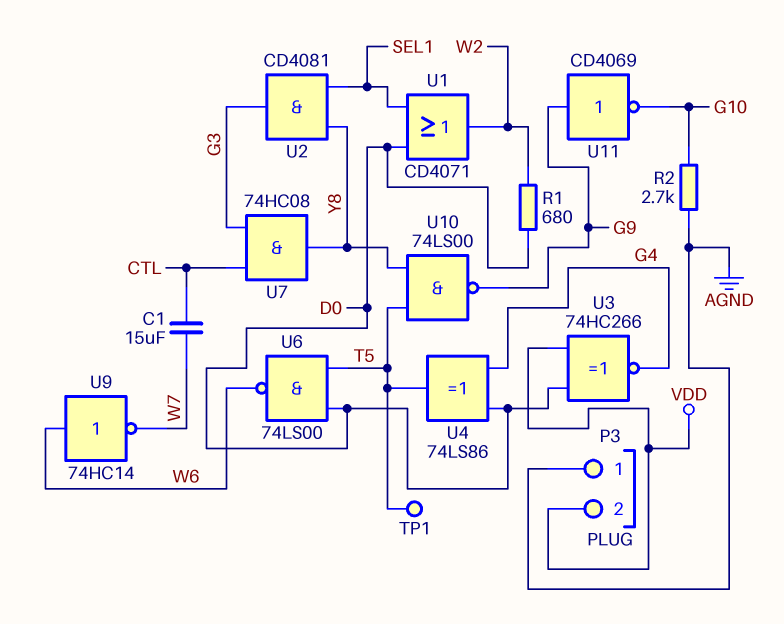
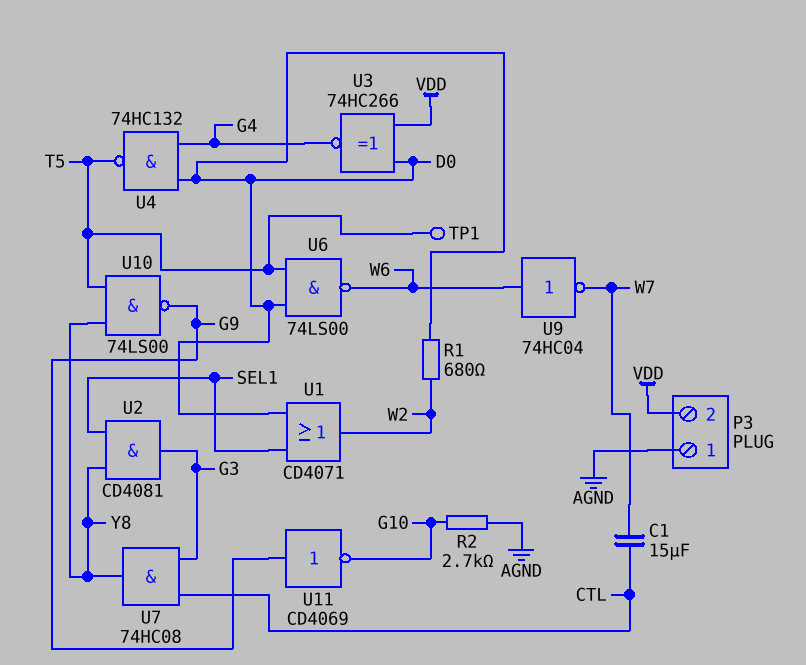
U4: XOR 74LS86 (in D0, in G4, out T5) -> NAND 74HC132 (in D0, in G4, out T5)
U9: NOT 74HC14 (in W6, out W7) -> NOT 74HC04 (in W6, out W7)

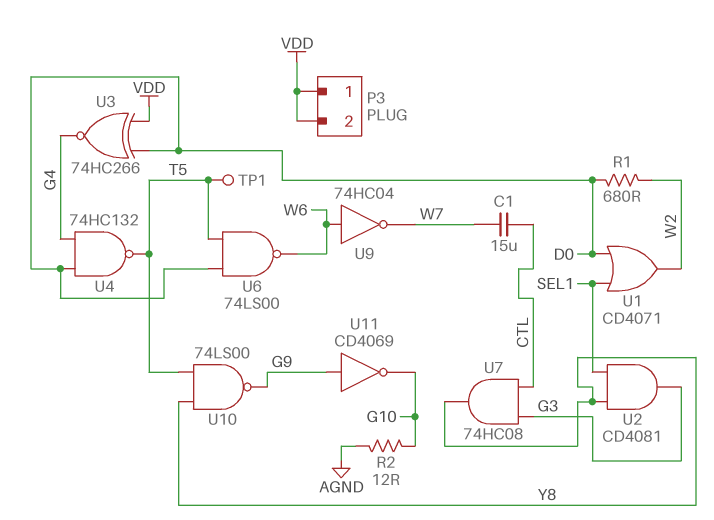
P3 pin 1: AGND -> VDD
R2: 2.7k (AGND, G10) -> 12 (AGND, G10)

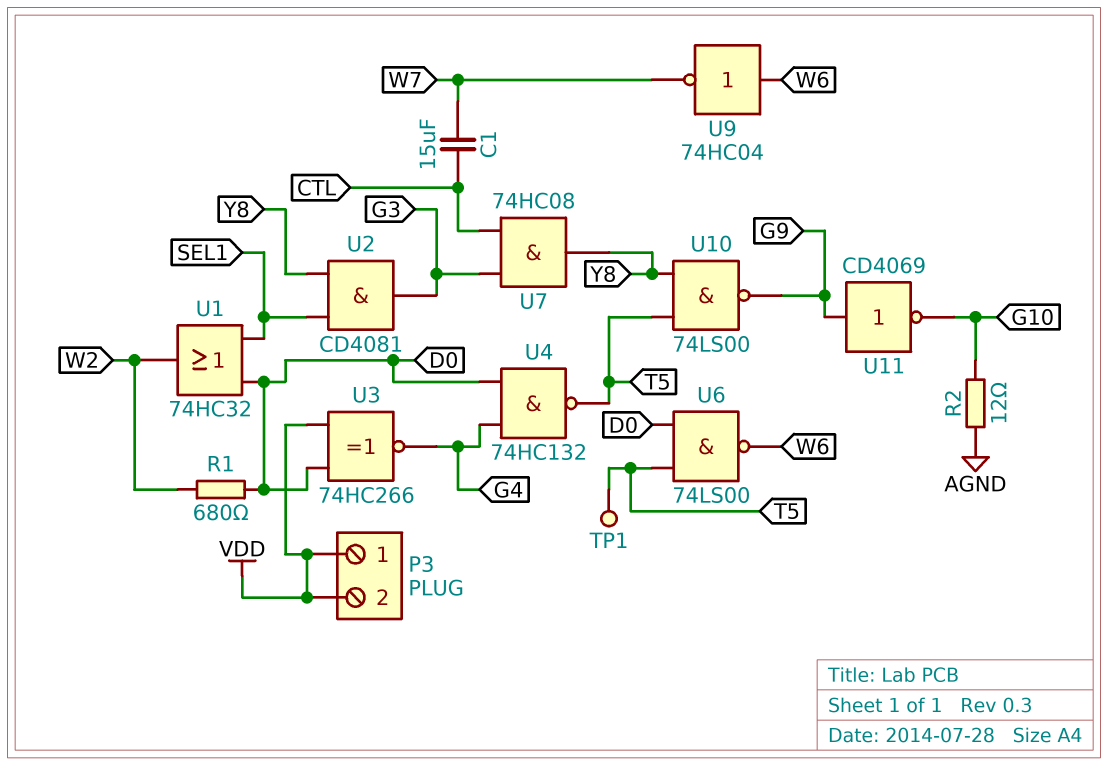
U1: OR CD4071 (in D0, in SEL1, out W2) -> OR 74HC32 (in D0, in SEL1, out W2)

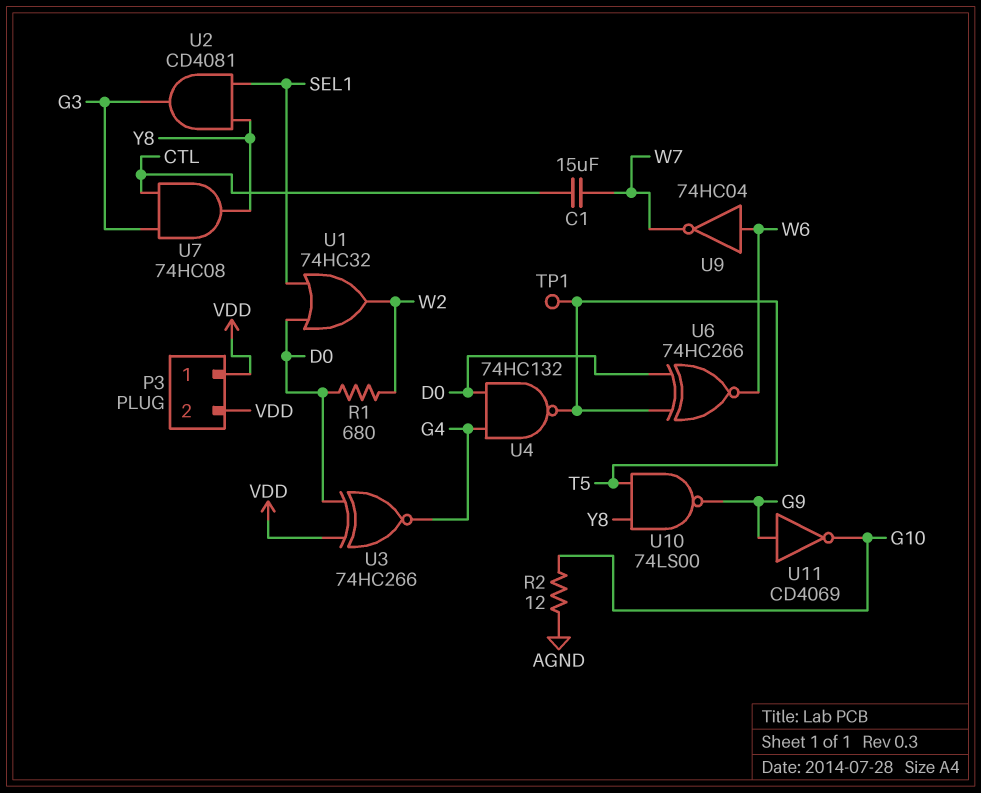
U6: NAND 74LS00 (in D0, in T5, out W6) -> XNOR 74HC266 (in D0, in T5, out W6)

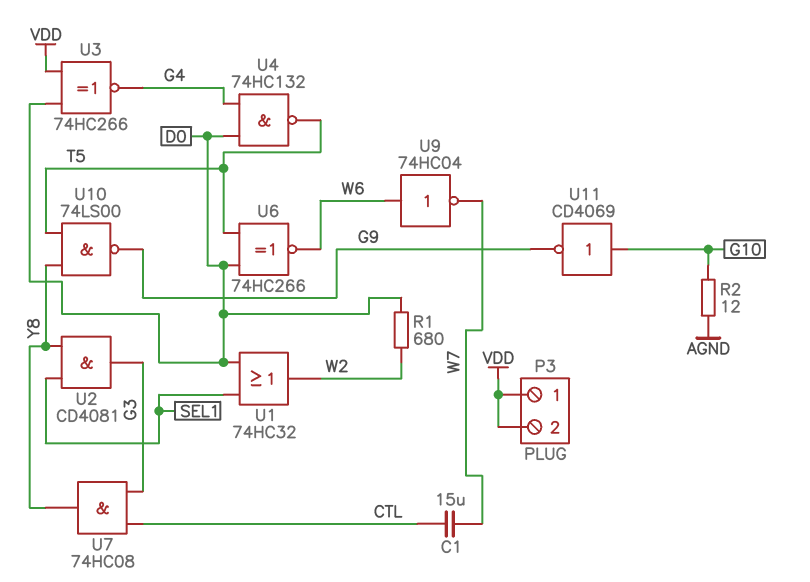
TP1: test point (T5) -> none
U11: NOT CD4069 (in G9, out G10) -> NOT CD4069 (in G10, out G9)

